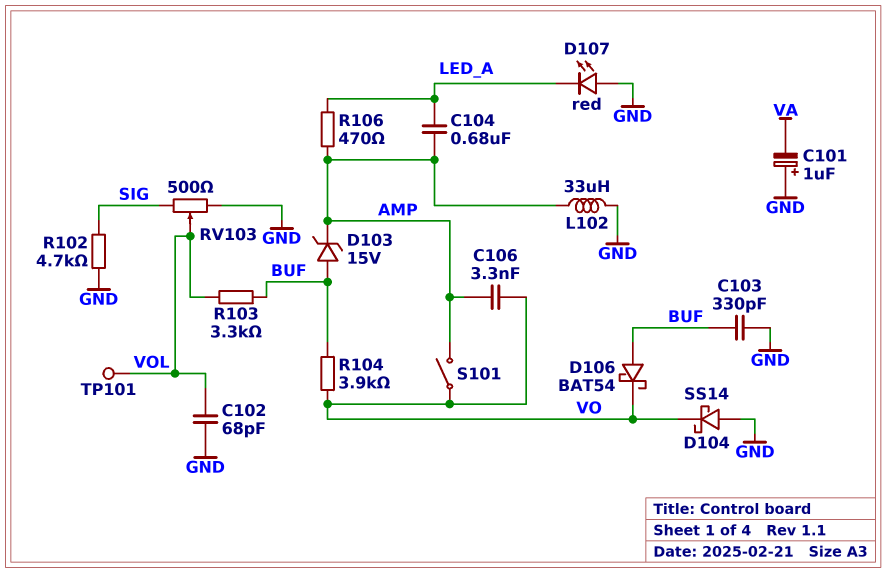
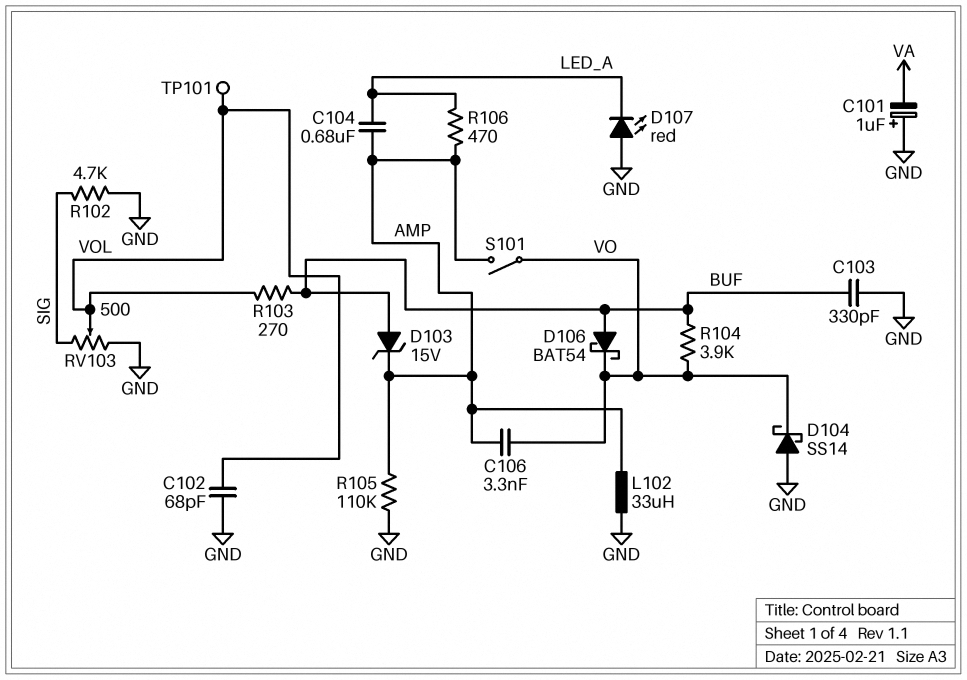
R103: 3.3k (BUF, VOL) -> 270 (BUF, VOL)
R105: none -> 110k (AMP, GND)

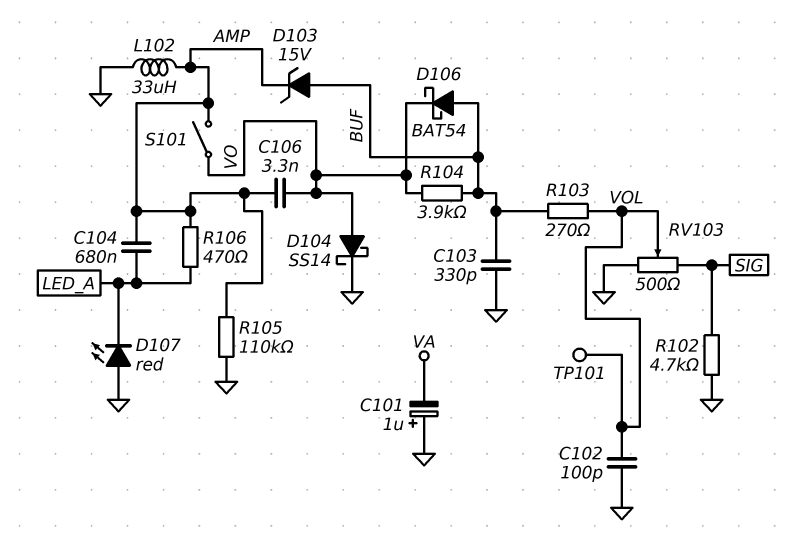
C102: 68pF (GND, VOL) -> 100pF (GND, VOL)
D104: schottky SS14 (A GND, K VO) -> schottky SS14 (A VO, K GND)

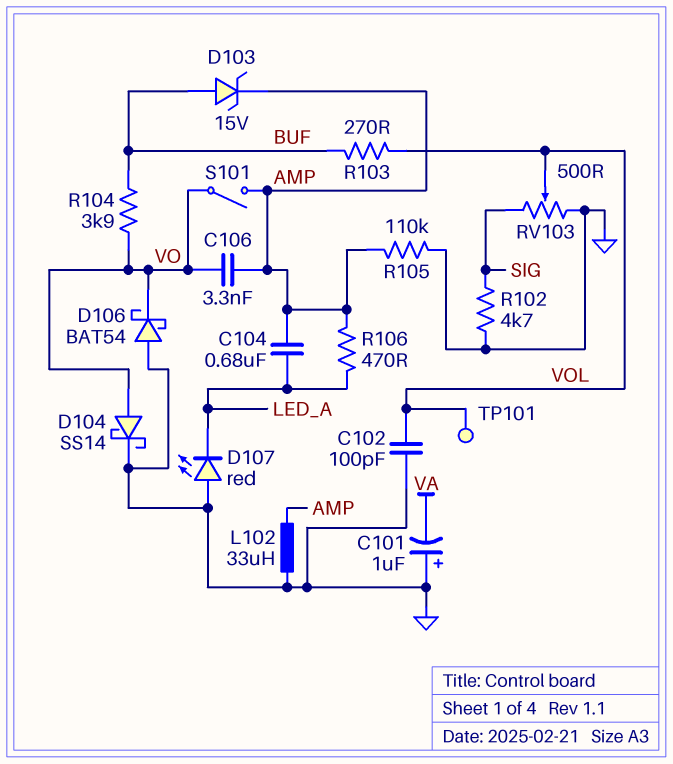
C103: 330pF (BUF, GND) -> none
D106: schottky BAT54 (A BUF, K VO) -> schottky BAT54 (A GND, K VO)

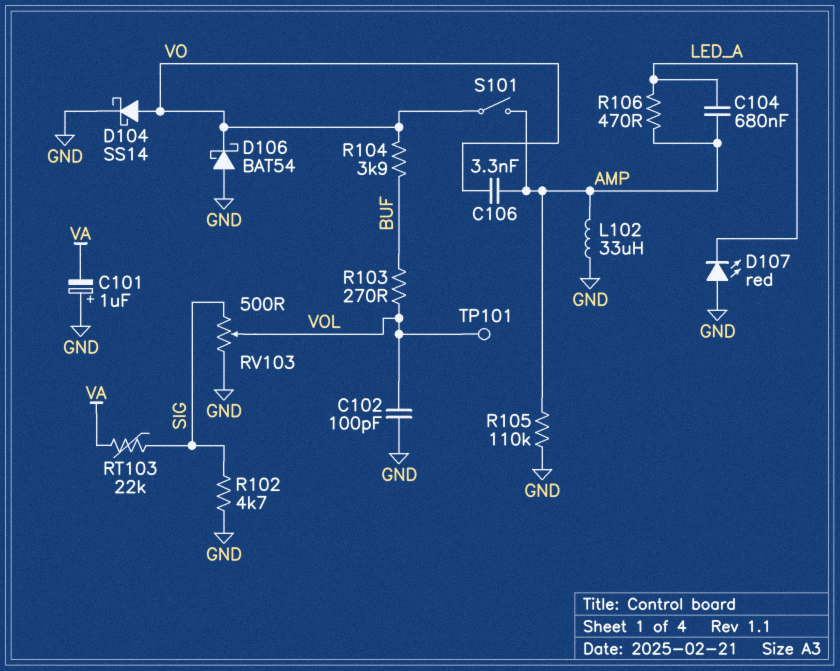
D103: zener 15V (A BUF, K AMP) -> none
RT103: none -> 22k (SIG, VA)

